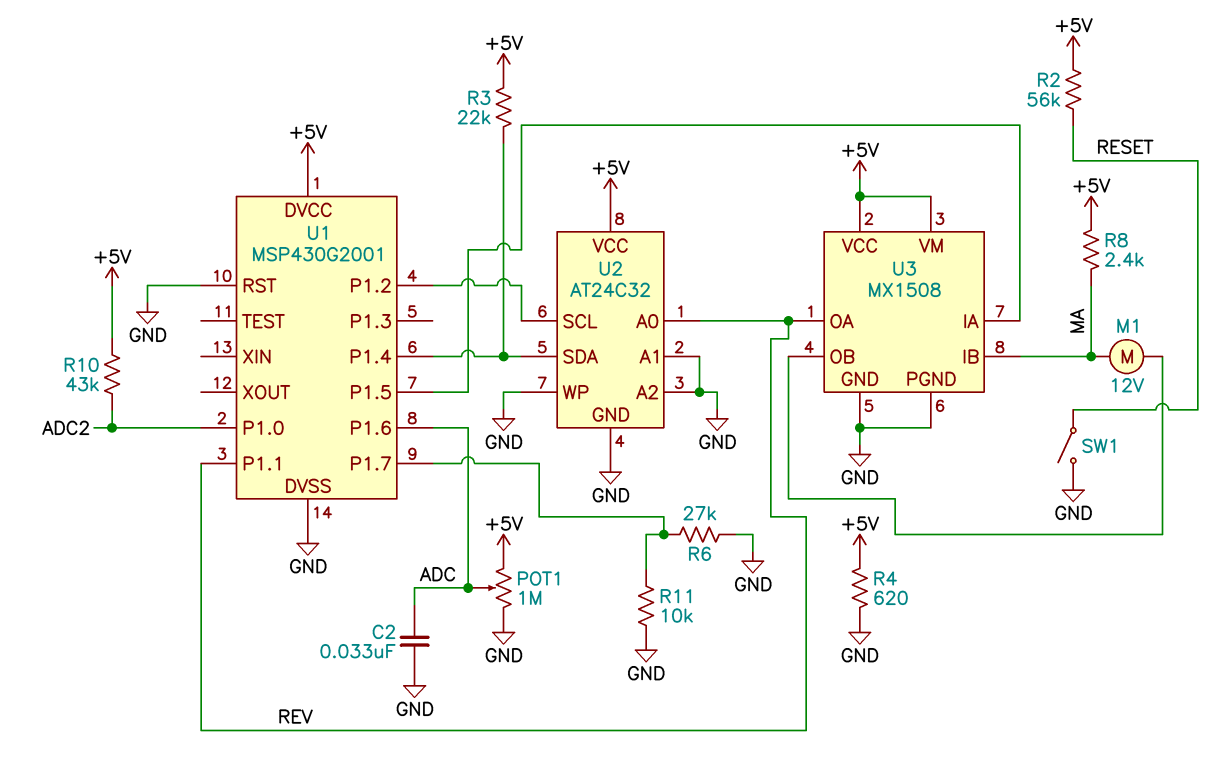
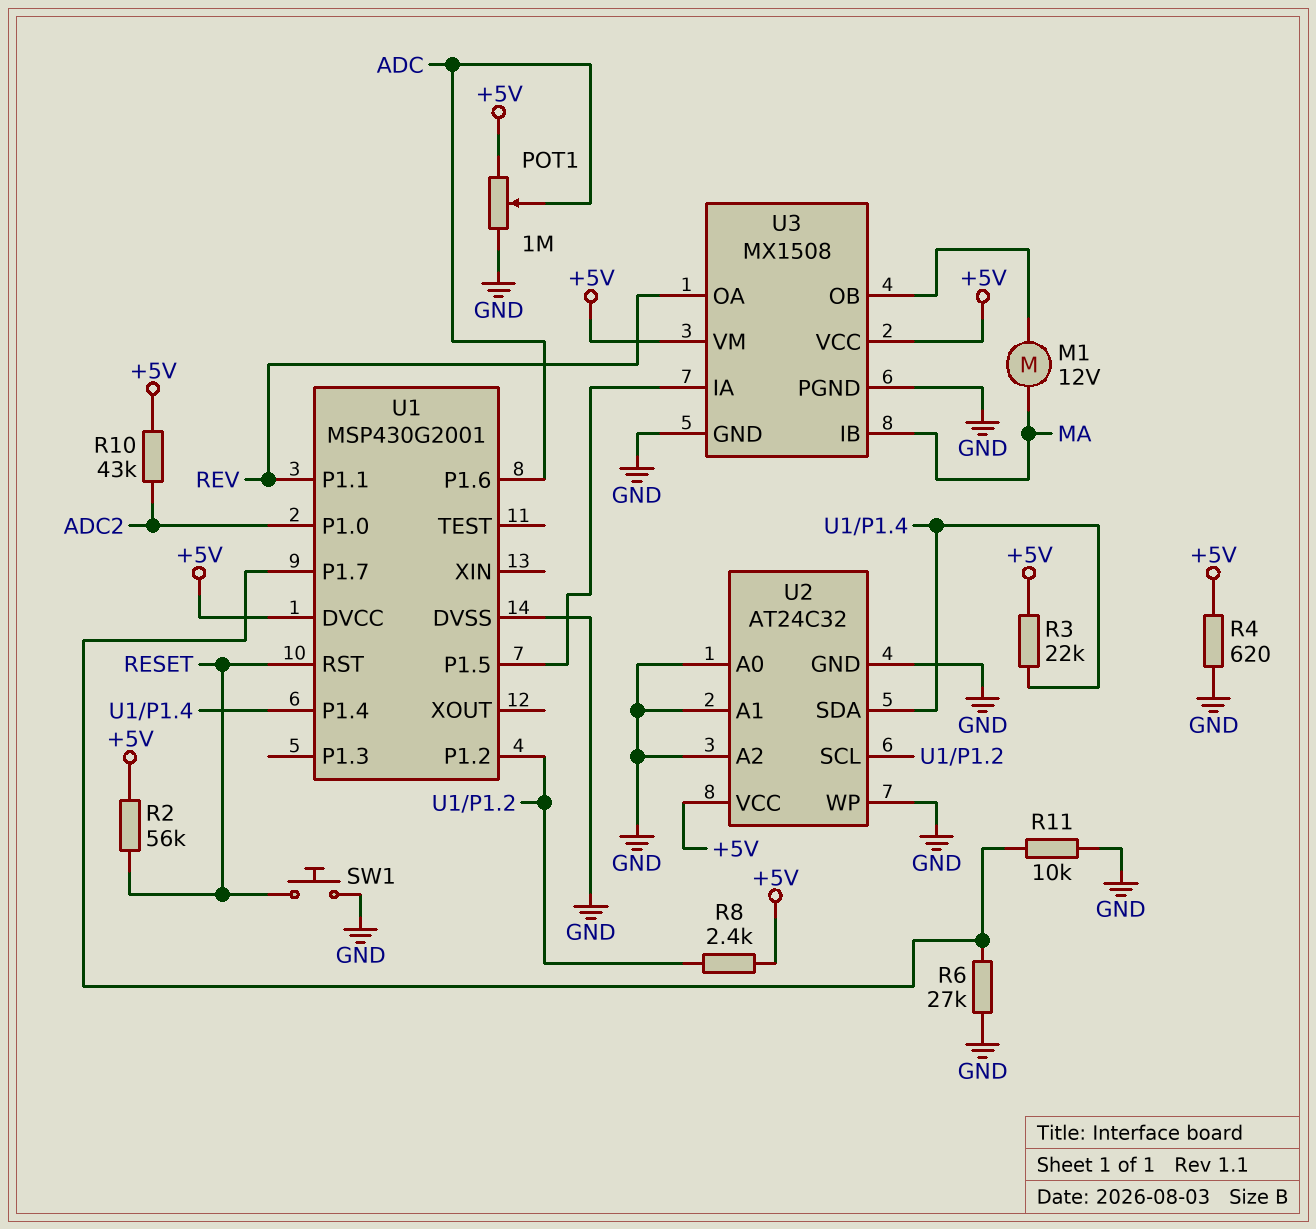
C2: 33nF (ADC, GND) -> none
R8: 2.4k (+5V, MA) -> 2.4k (+5V, U1/P1.2)
SW1: switch (GND, RESET) -> button (GND, RESET)
U1 pin RST: GND -> RESET
U2 pin A0: REV -> GND

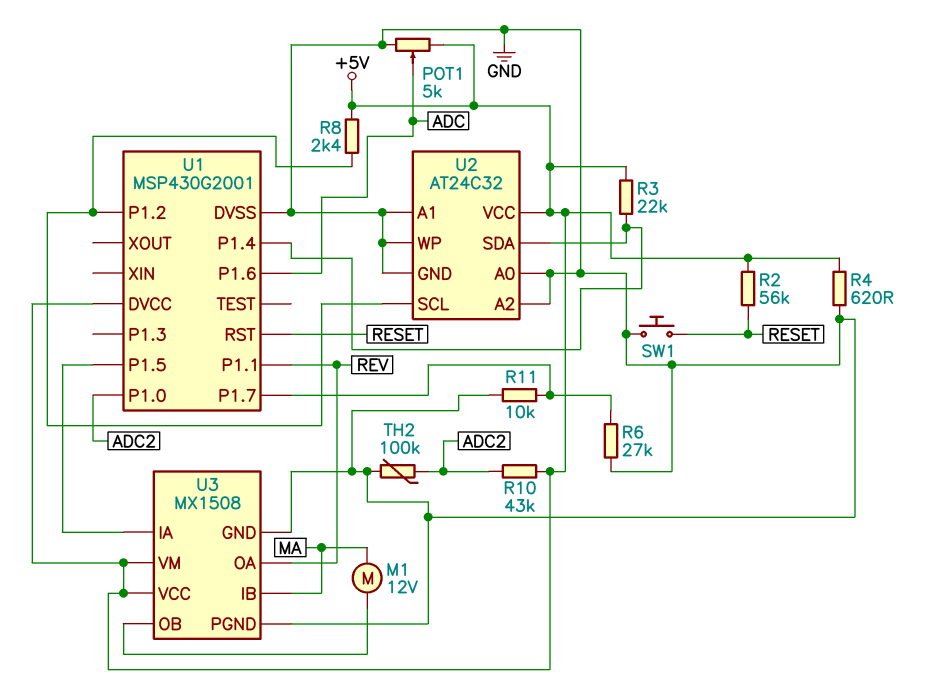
POT1: 1M (+5V, GND, wiper ADC) -> 5k (+5V, GND, wiper ADC)
TH2: none -> 100k (ADC2, GND)

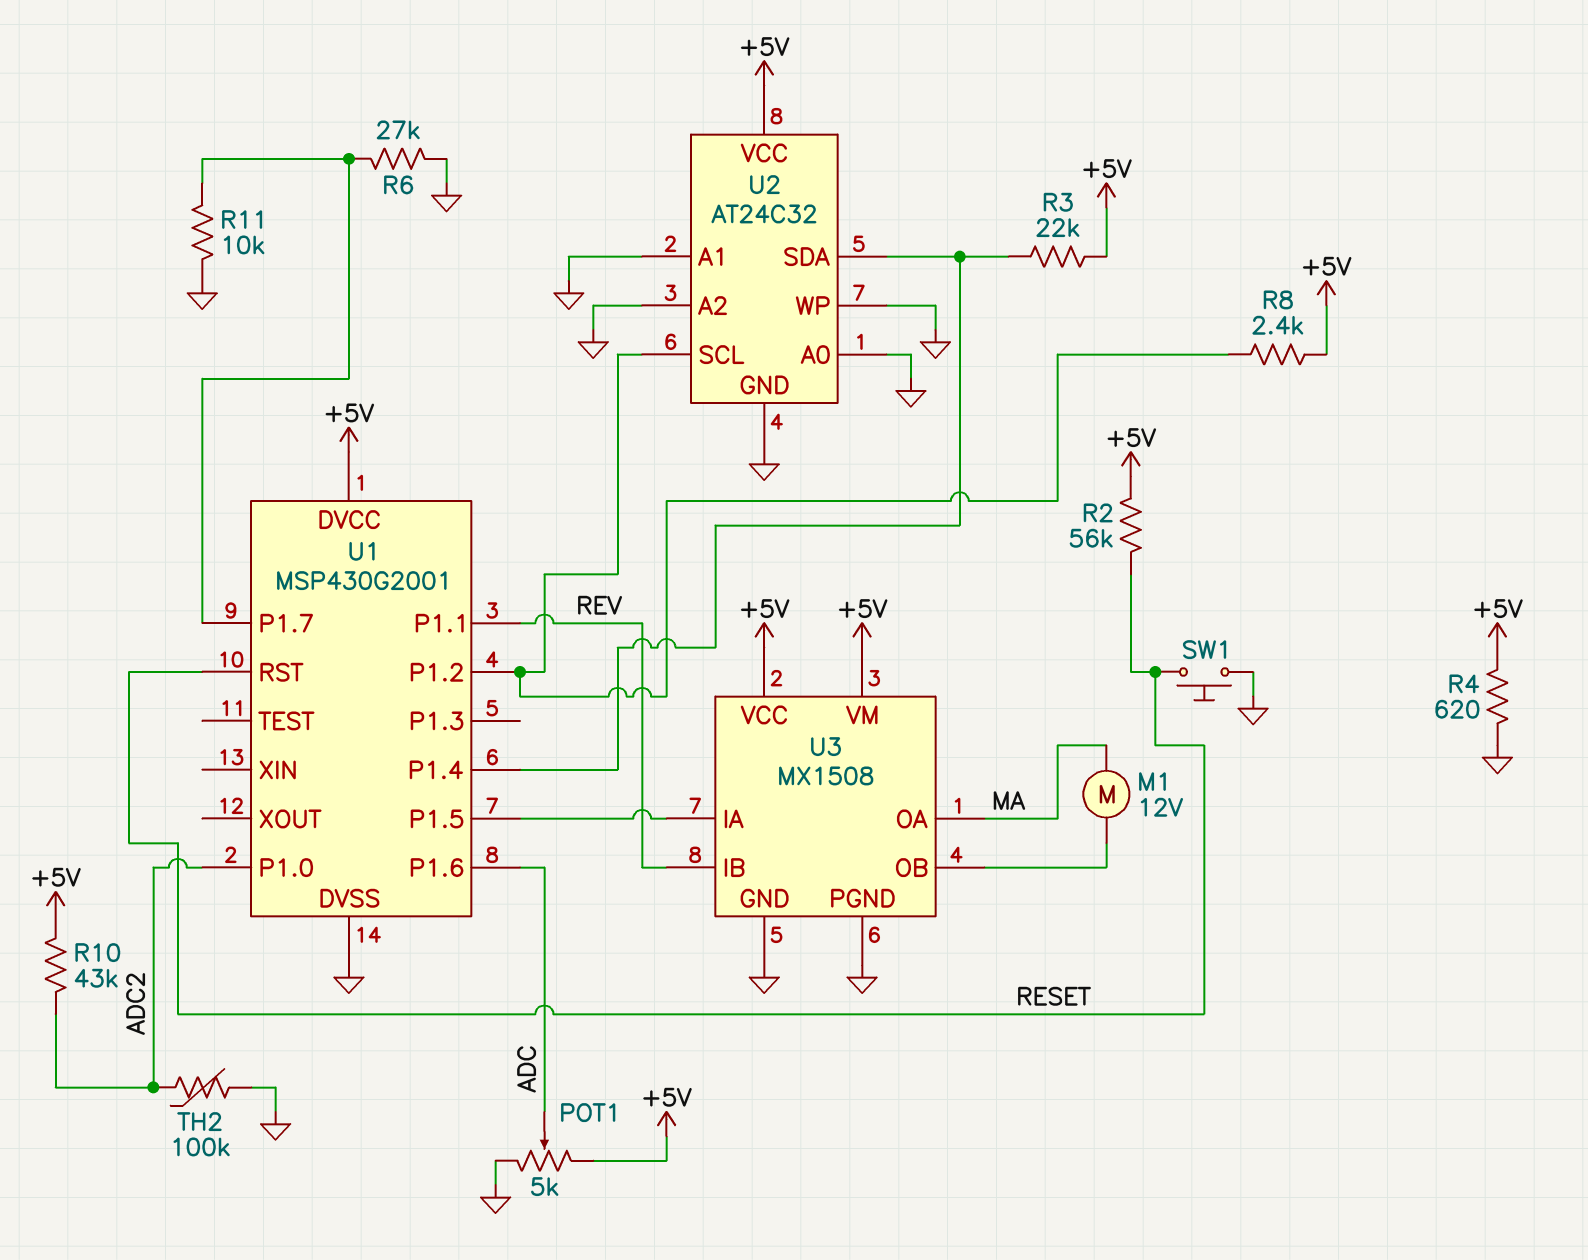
U3 pin IB: MA -> REV
U3 pin OA: REV -> MA

